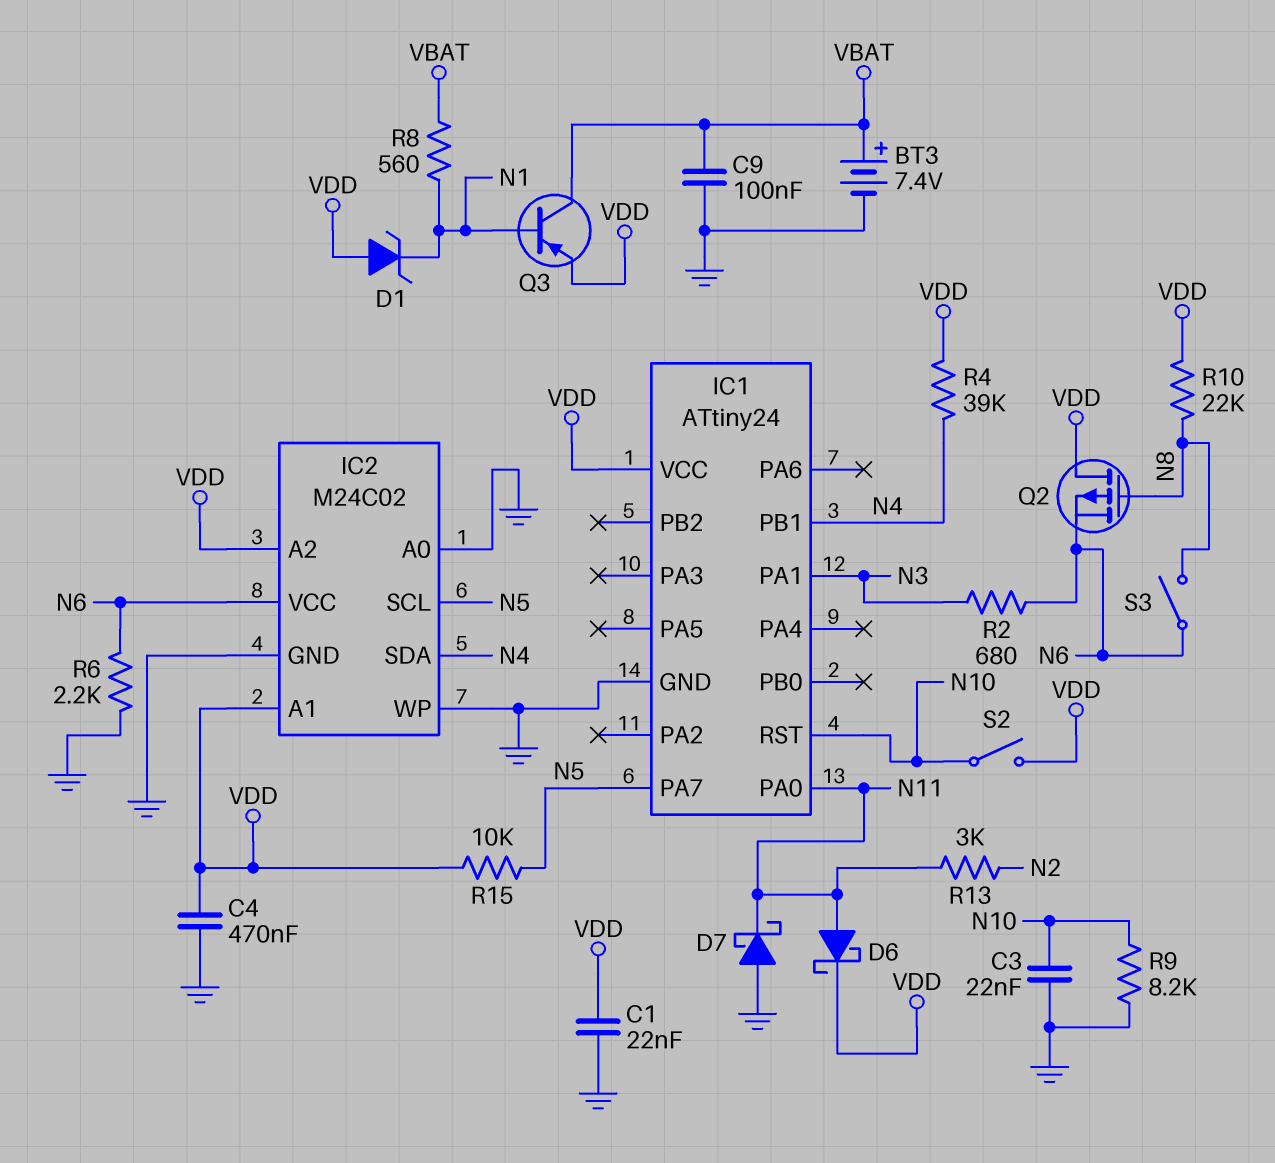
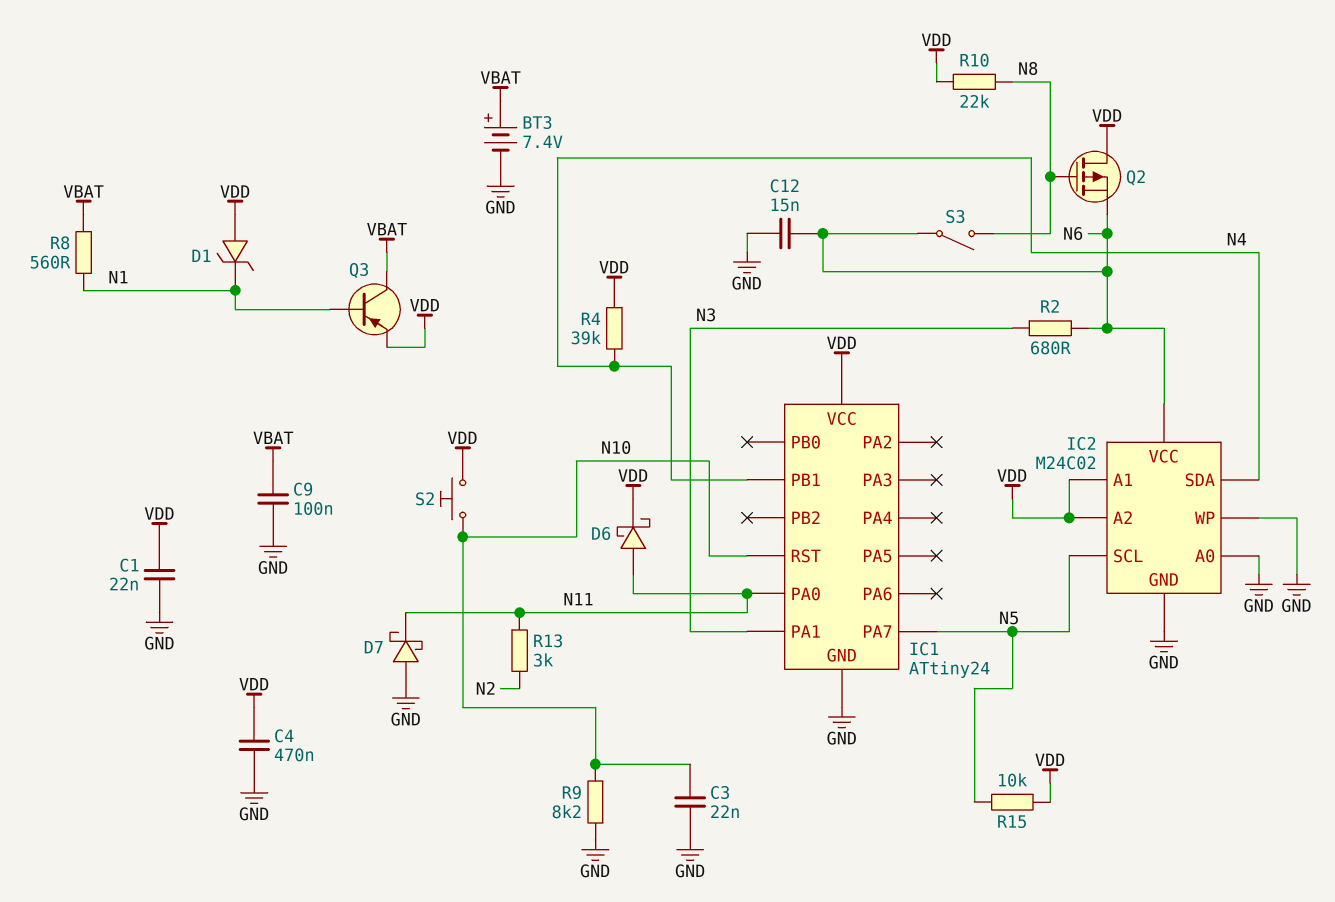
C12: none -> 15nF (GND, N6)
R6: 2.2k (GND, N6) -> none
S2: switch (N10, VDD) -> button (N10, VDD)

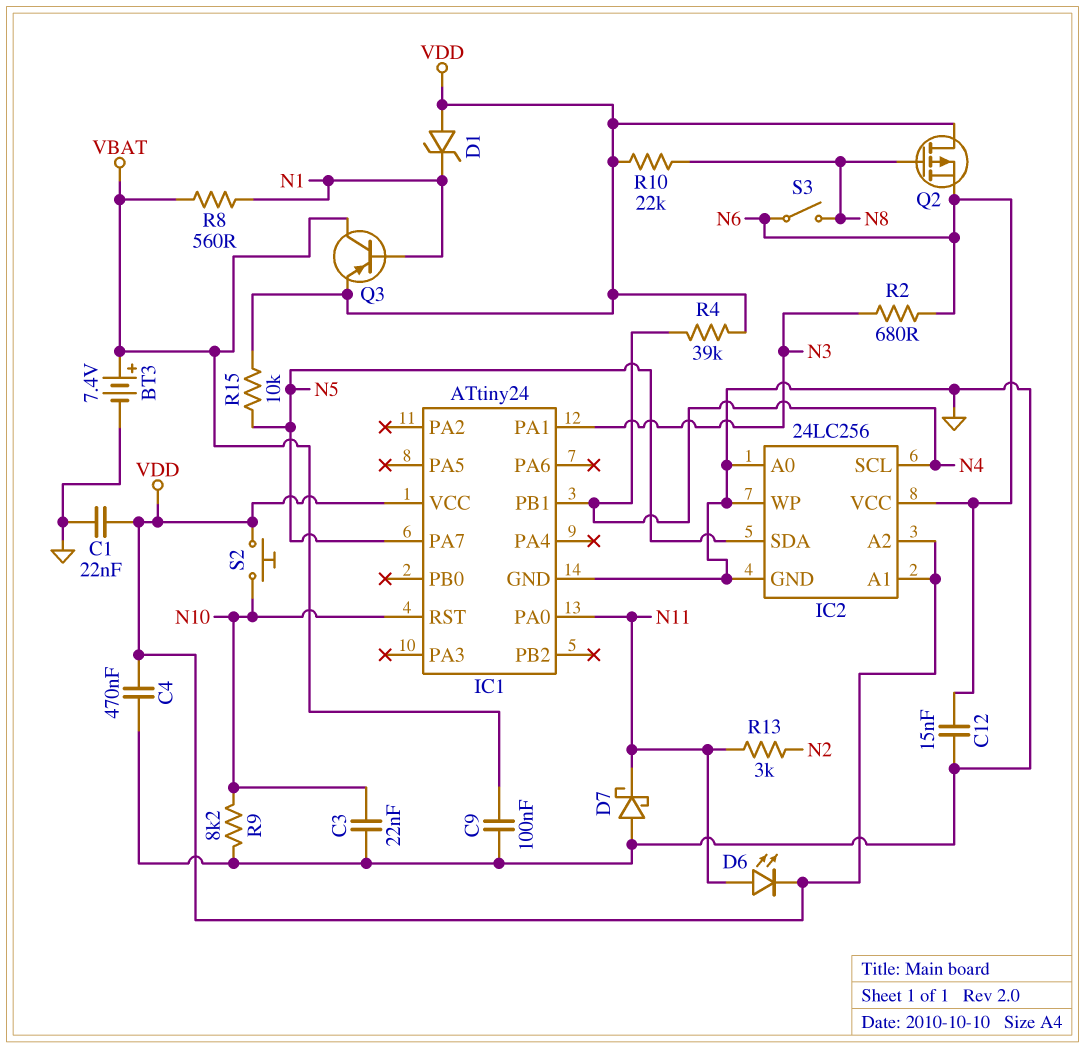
D6: schottky (A N11, K VDD) -> LED (A N11, K VDD)
IC2: M24C02 -> 24LC256
IC2 pin SCL: N5 -> N4
IC2 pin SDA: N4 -> N5

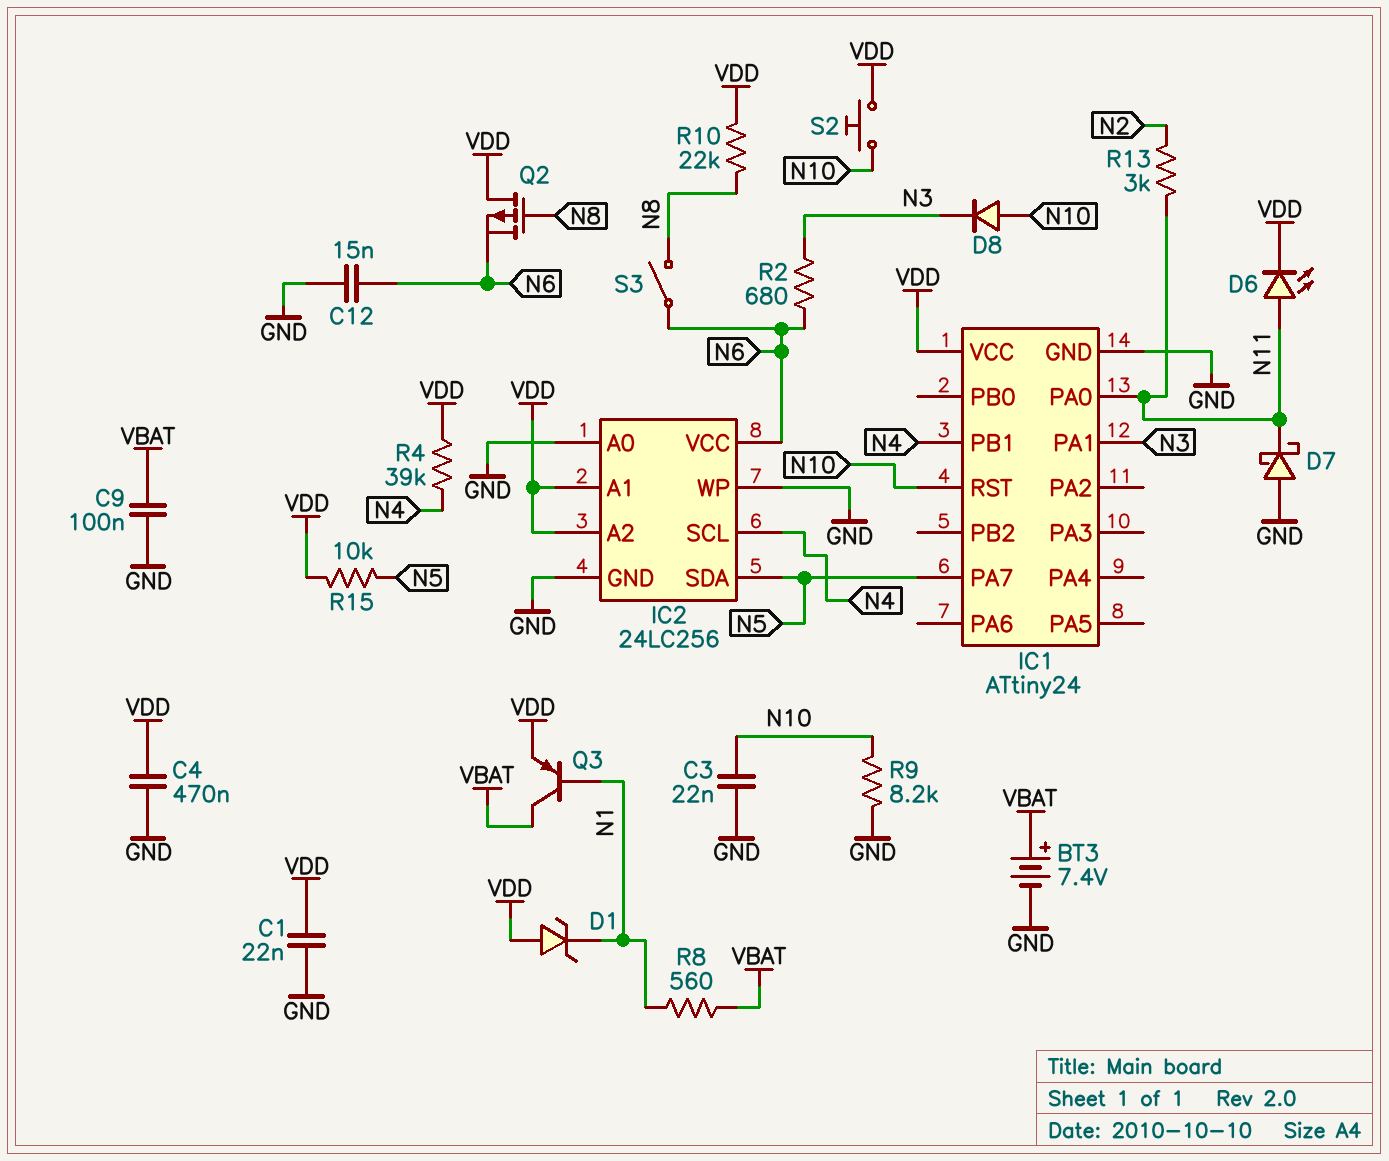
D8: none -> diode (A N10, K N3)

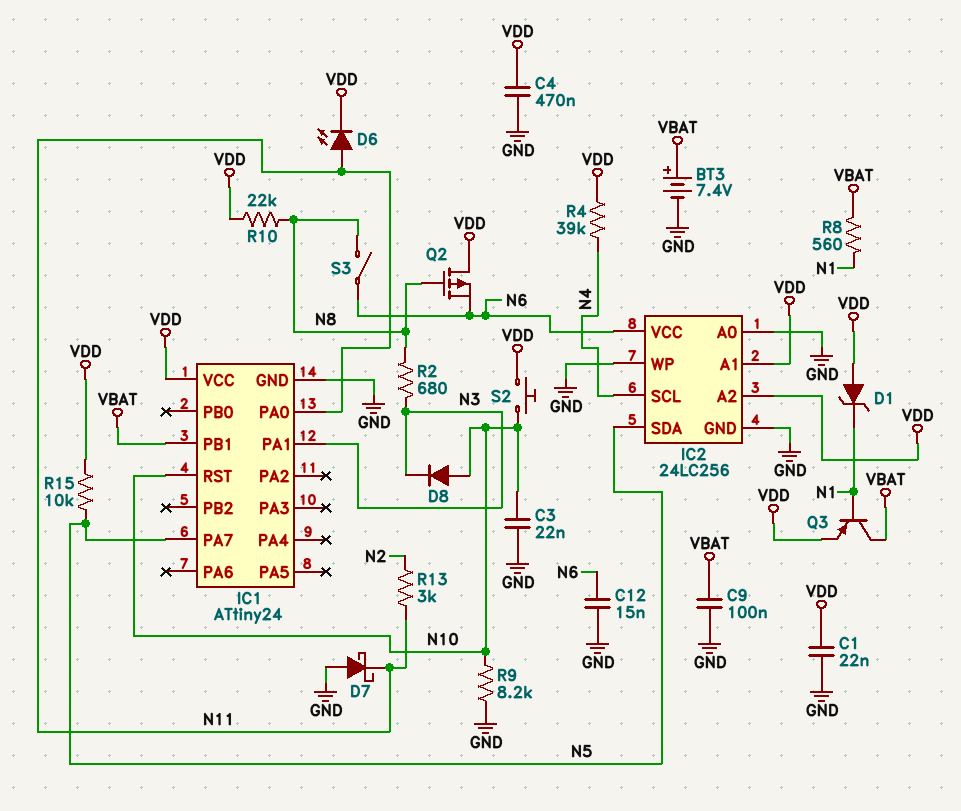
IC1 pin PB1: N4 -> VBAT
R2: 680 (N3, N6) -> 680 (N3, N8)

